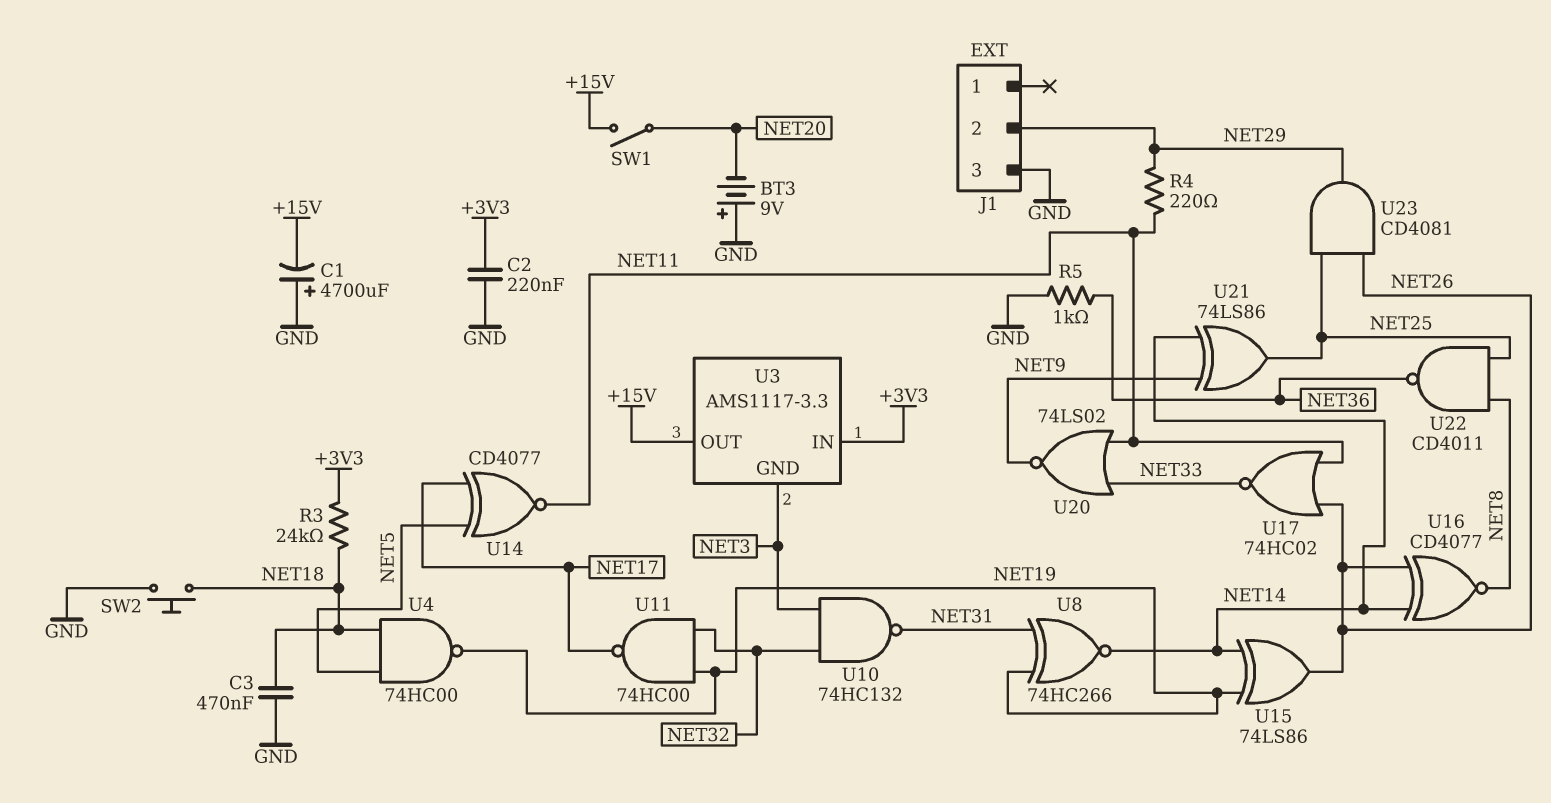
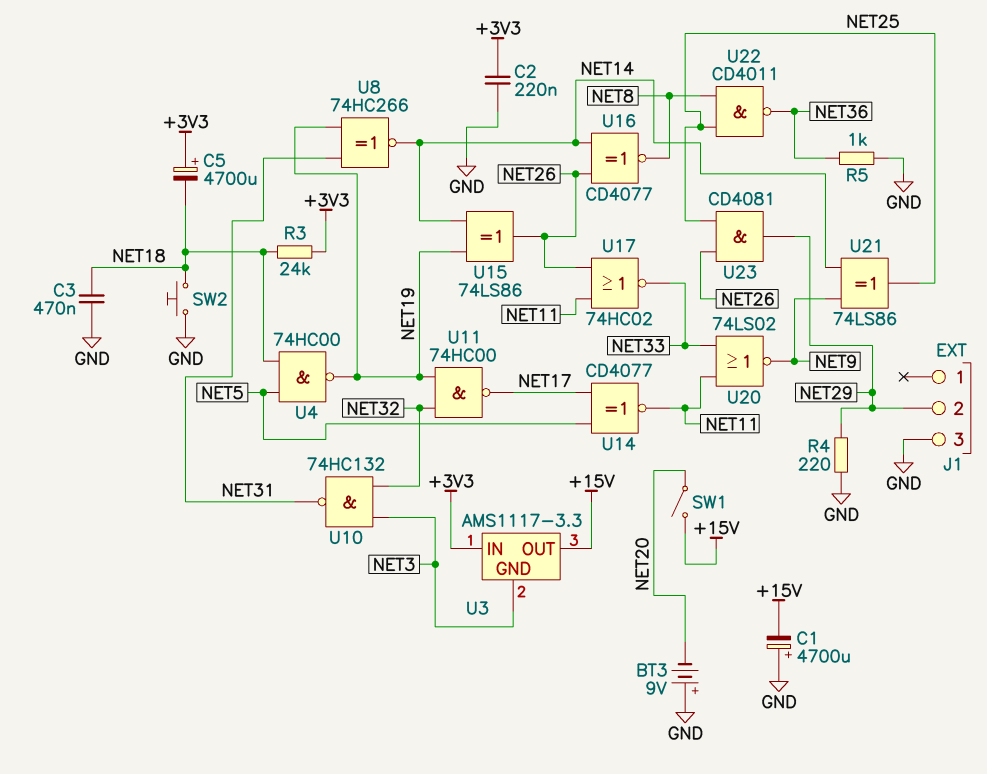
C5: none -> 4700uF (plus +3V3, minus NET18)
R4: 220 (NET11, NET29) -> 220 (GND, NET29)

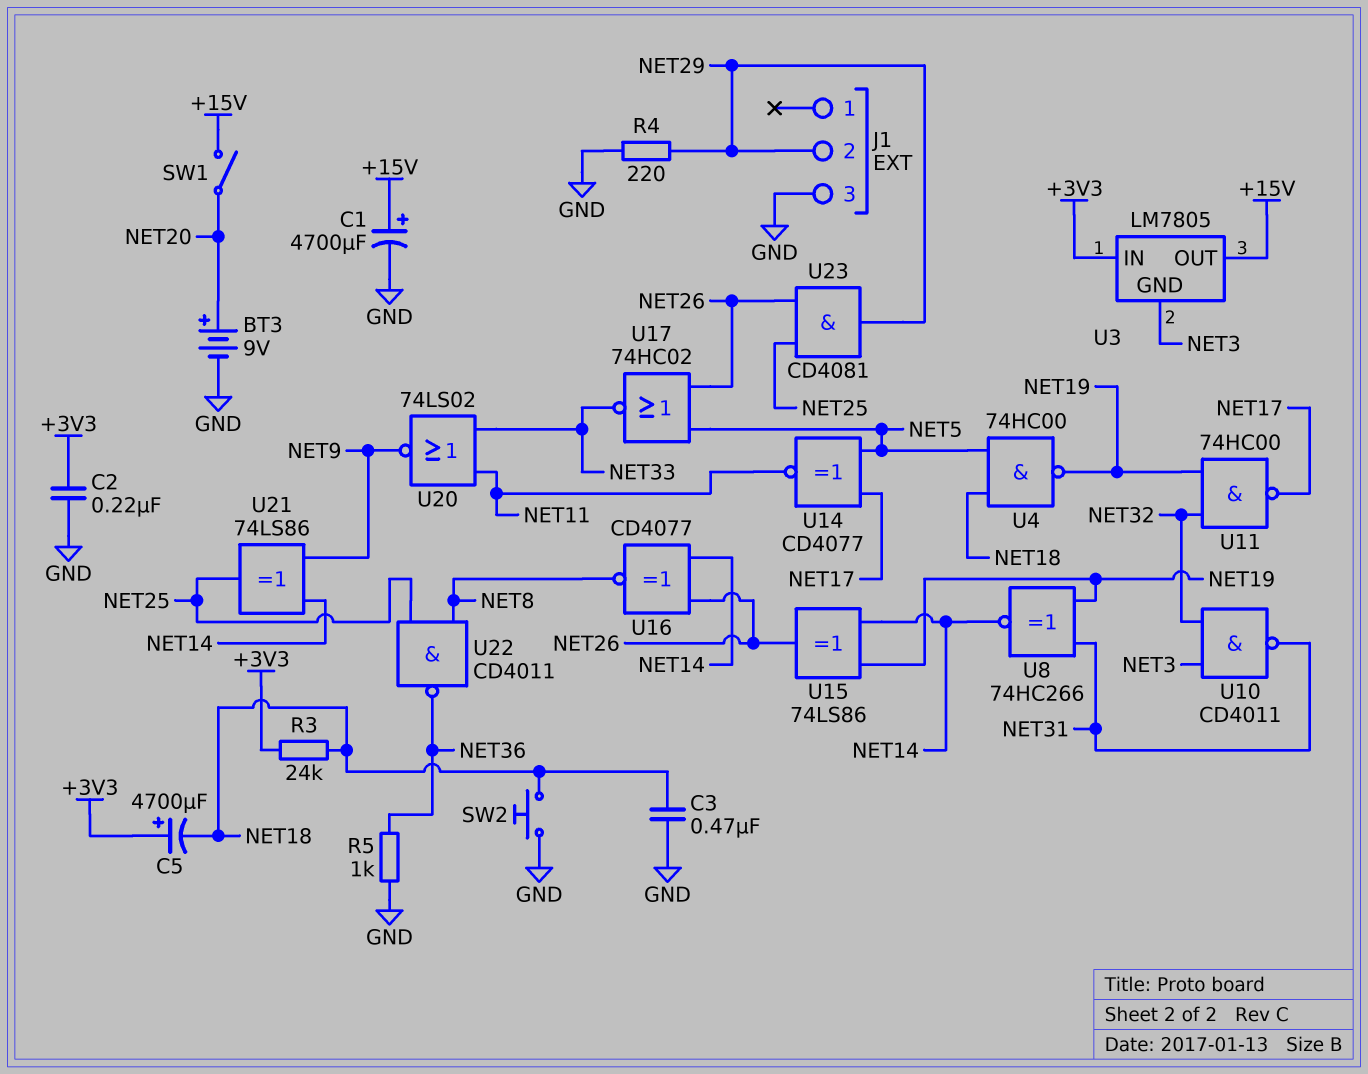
BT3: 9V (plus GND, minus NET20) -> 9V (plus NET20, minus GND)
C1: 4700uF (plus GND, minus +15V) -> 4700uF (plus +15V, minus GND)
U3: AMS1117-3.3 -> LM7805
U10: NAND 74HC132 (in NET3, in NET32, out NET31) -> NAND CD4011 (in NET3, in NET32, out NET31)
U17: NOR 74HC02 (in NET11, in NET26, out NET33) -> NOR 74HC02 (in NET5, in NET26, out NET33)

